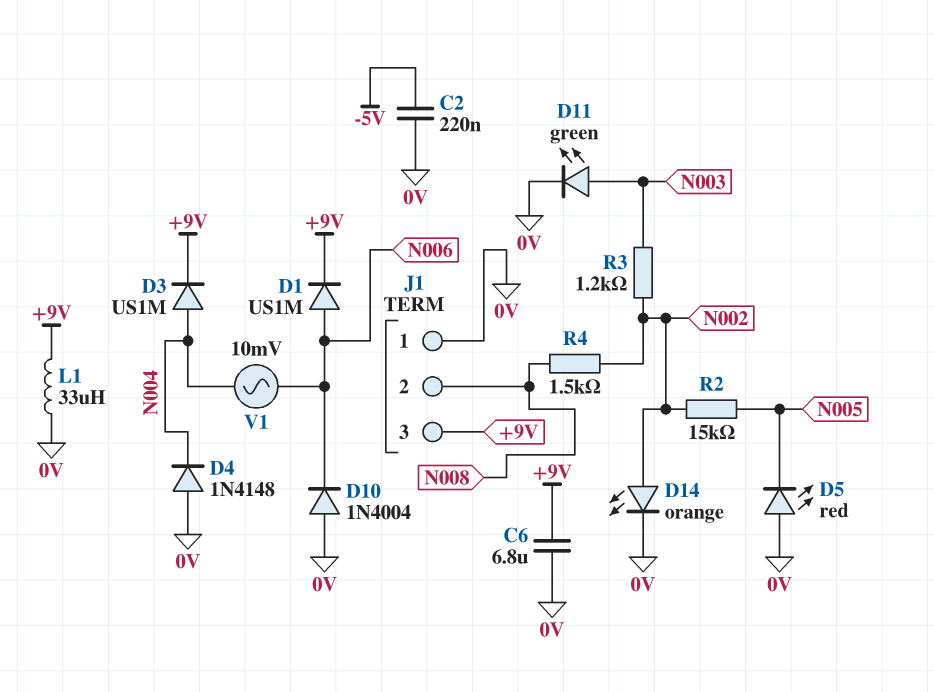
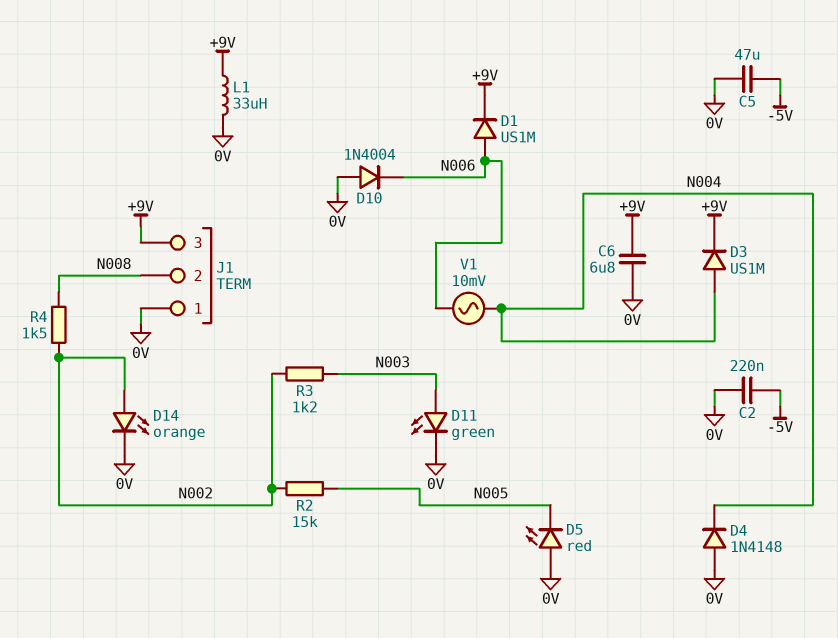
C5: none -> 47uF (-5V, 0V)

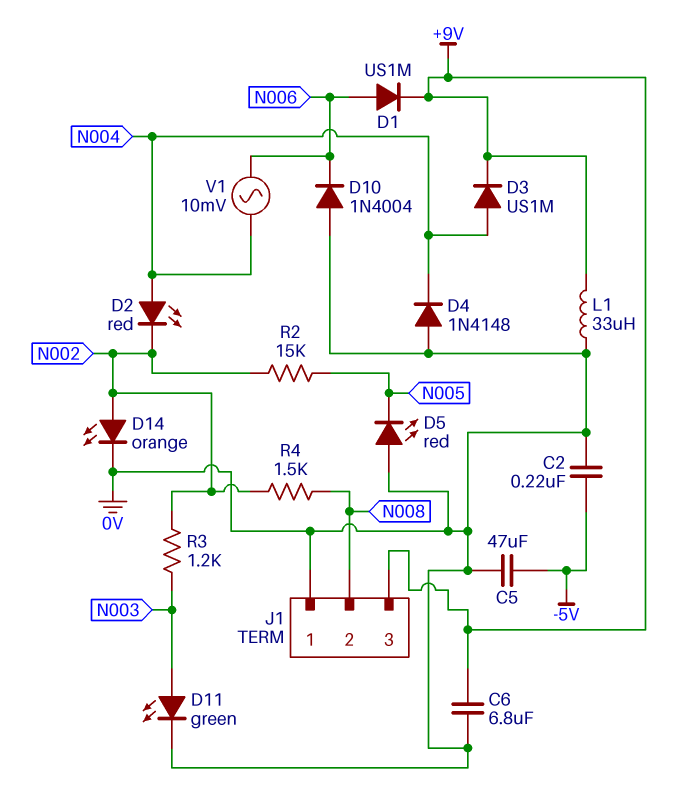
D2: none -> LED red (A N004, K N002)

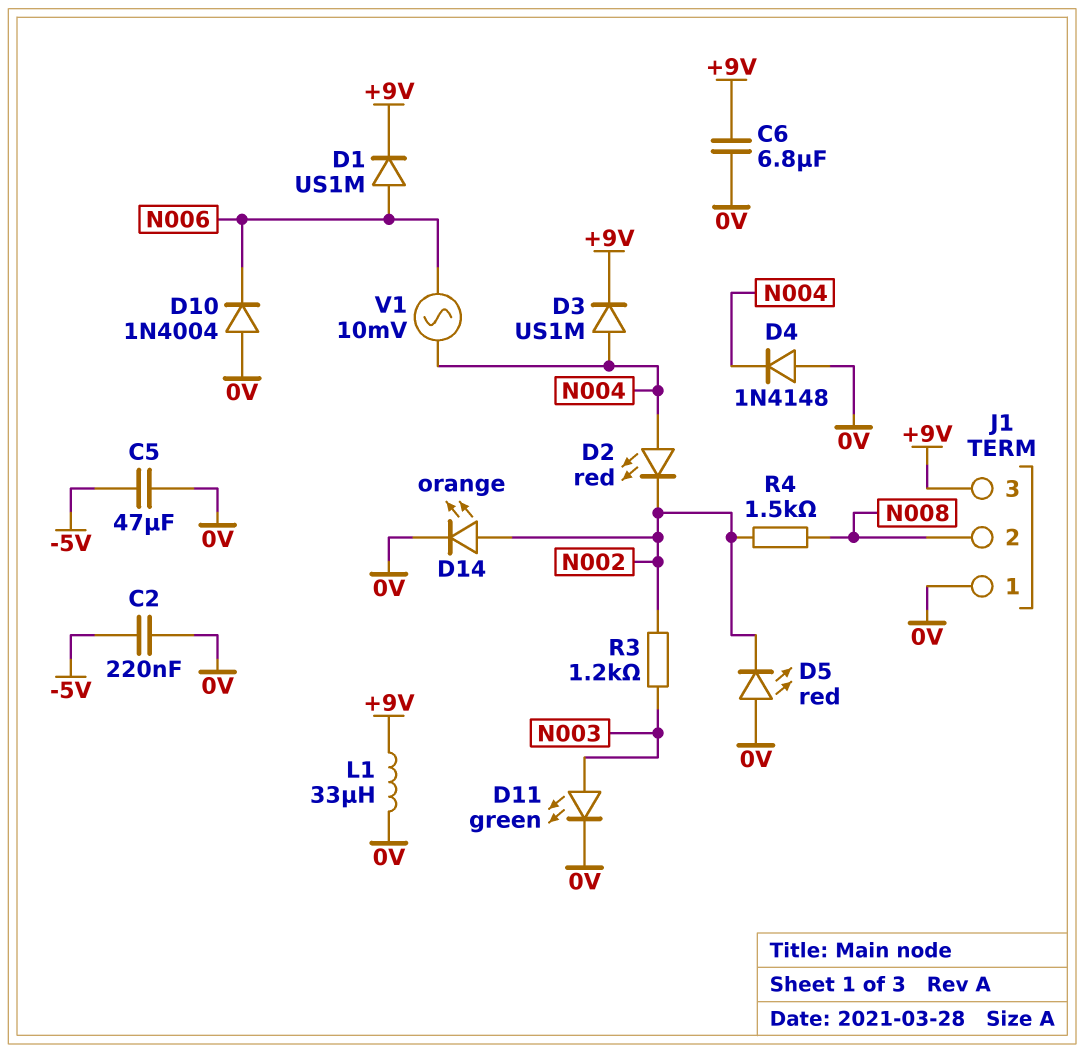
D5: LED red (A 0V, K N005) -> LED red (A 0V, K N002)
R2: 15k (N002, N005) -> none

